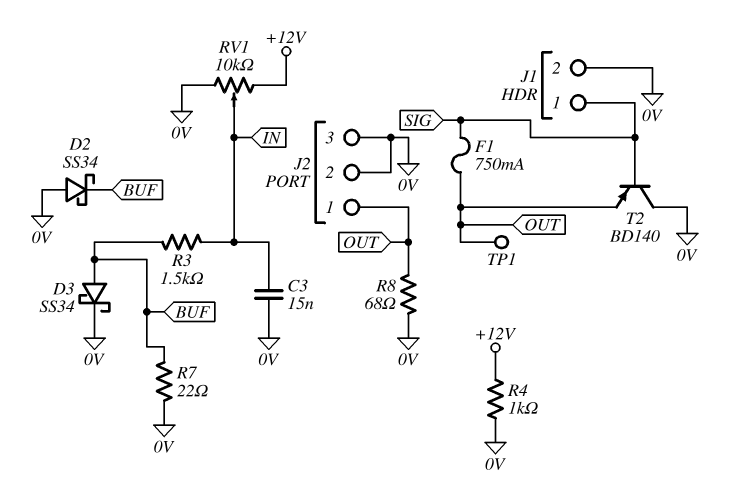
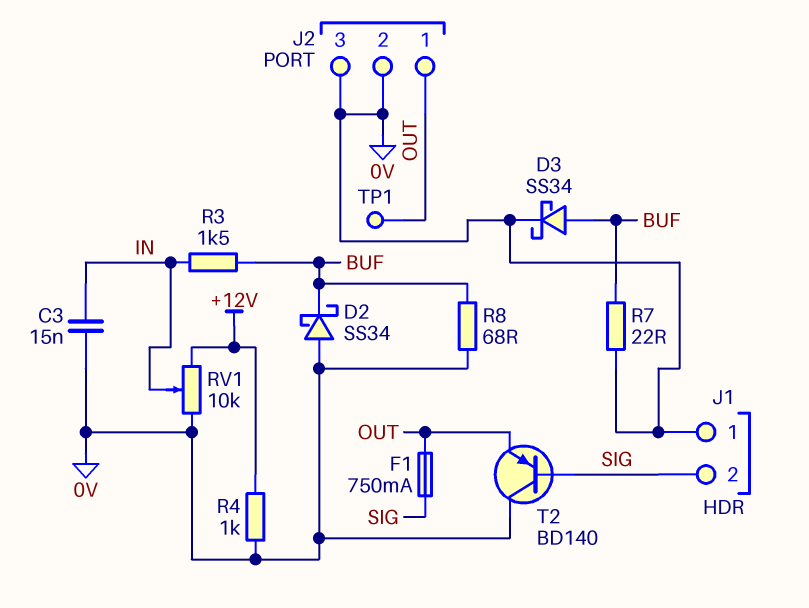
J1 pin 1: SIG -> 0V
J1 pin 2: 0V -> SIG
R8: 68 (0V, OUT) -> 68 (0V, BUF)

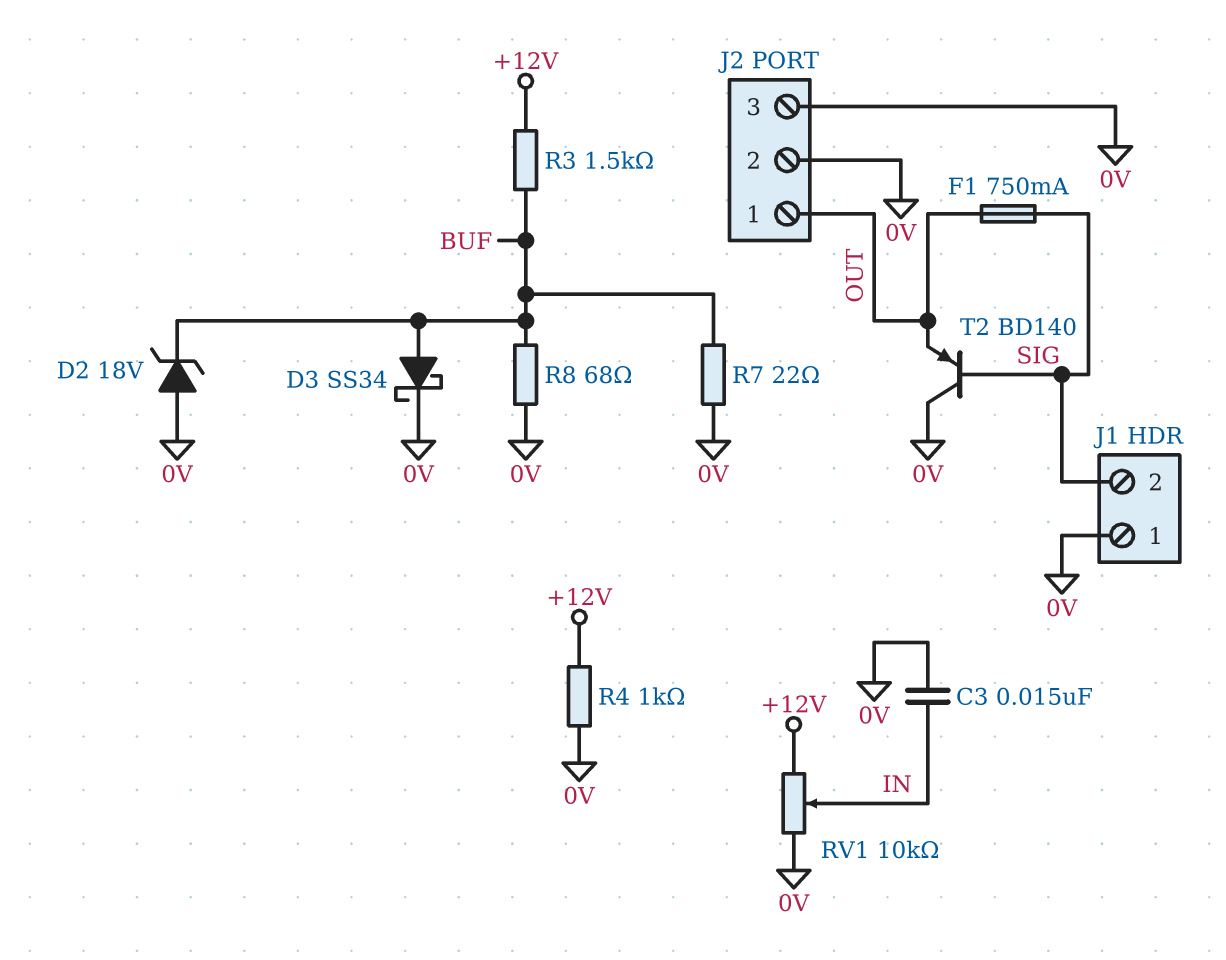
D2: schottky SS34 (A 0V, K BUF) -> zener 18V (A 0V, K BUF)
R3: 1.5k (BUF, IN) -> 1.5k (+12V, BUF)
TP1: test point (OUT) -> none

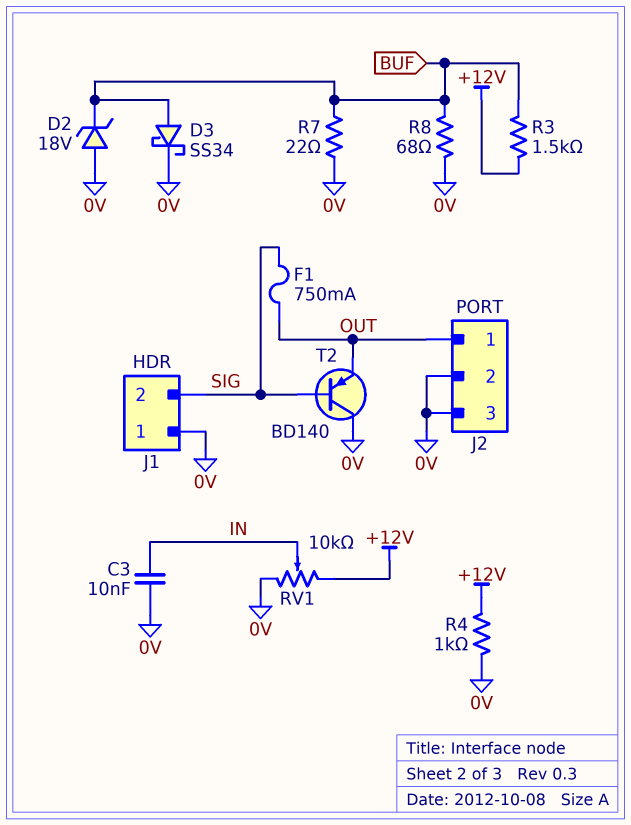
C3: 15nF (0V, IN) -> 10nF (0V, IN)

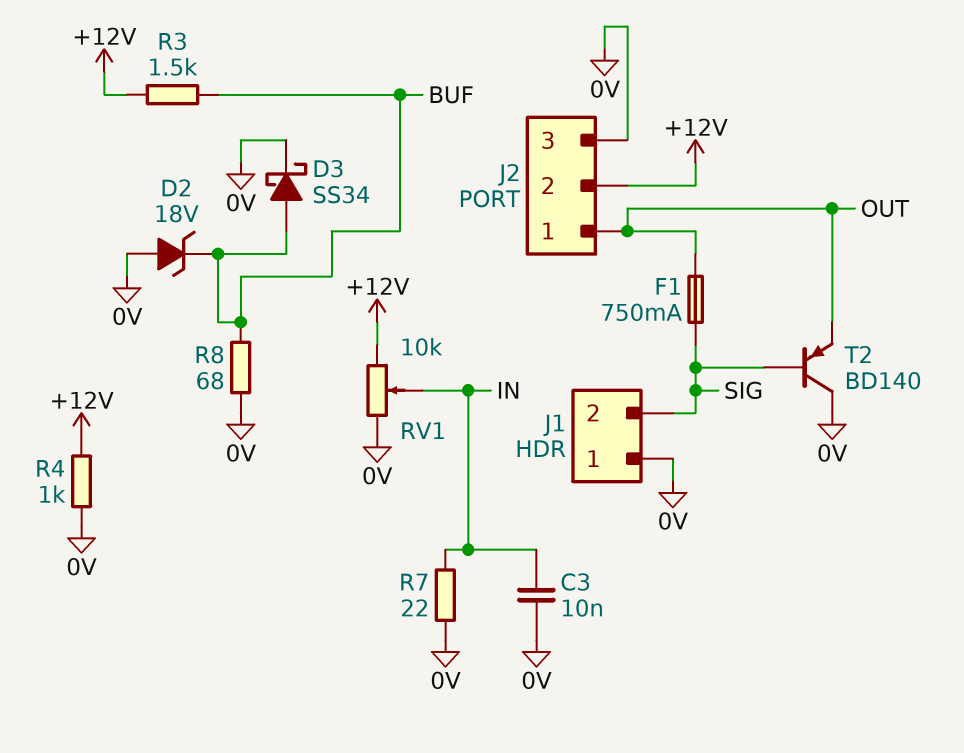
J2 pin 2: 0V -> +12V
R7: 22 (0V, BUF) -> 22 (0V, IN)

